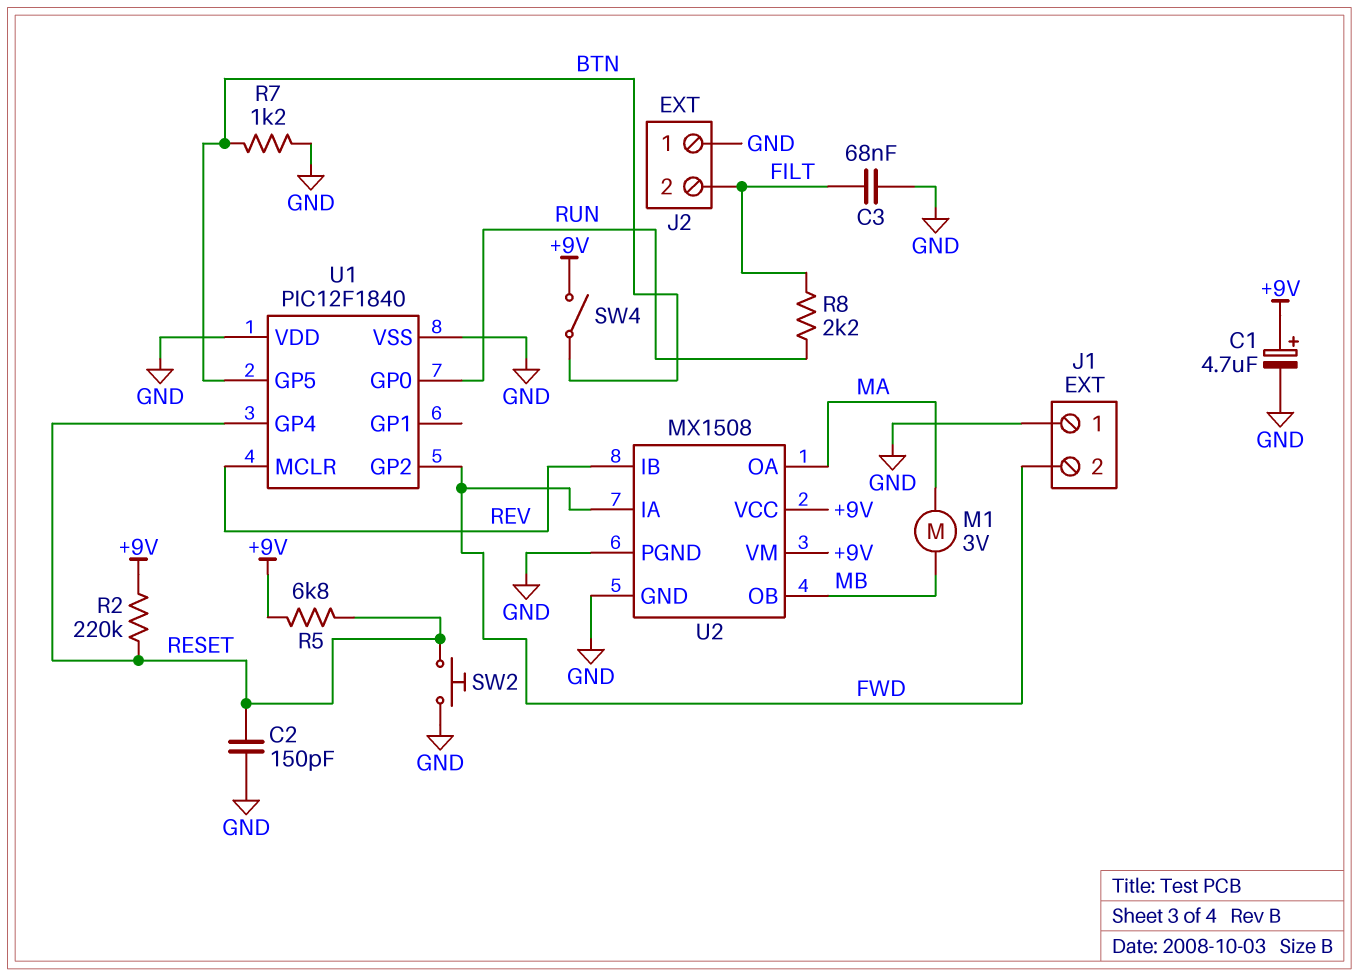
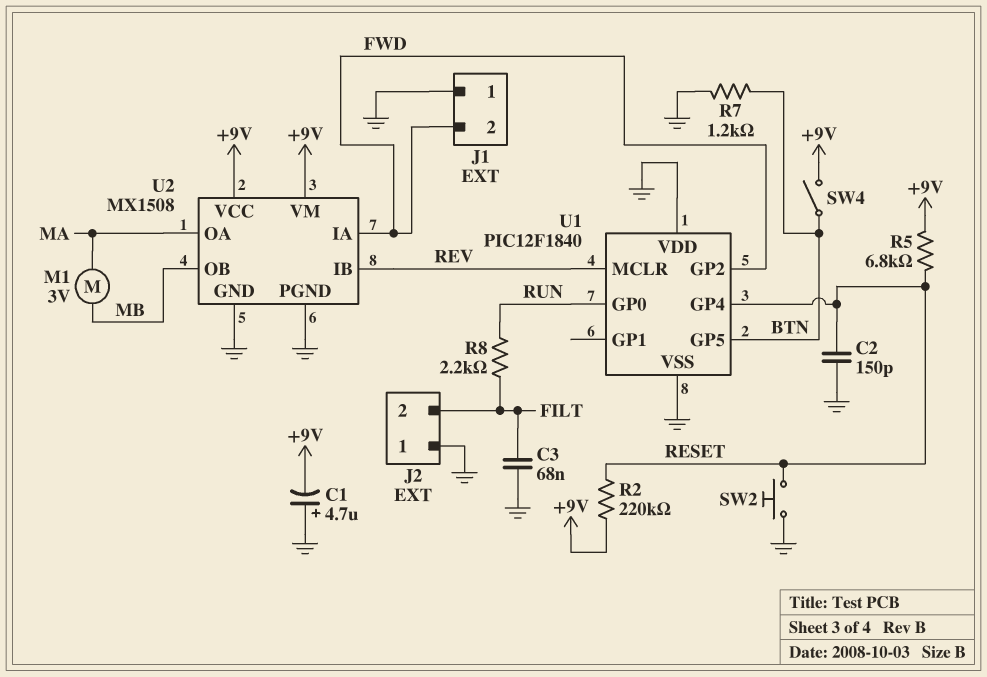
C1: 4.7uF (plus +9V, minus GND) -> 4.7uF (plus GND, minus +9V)

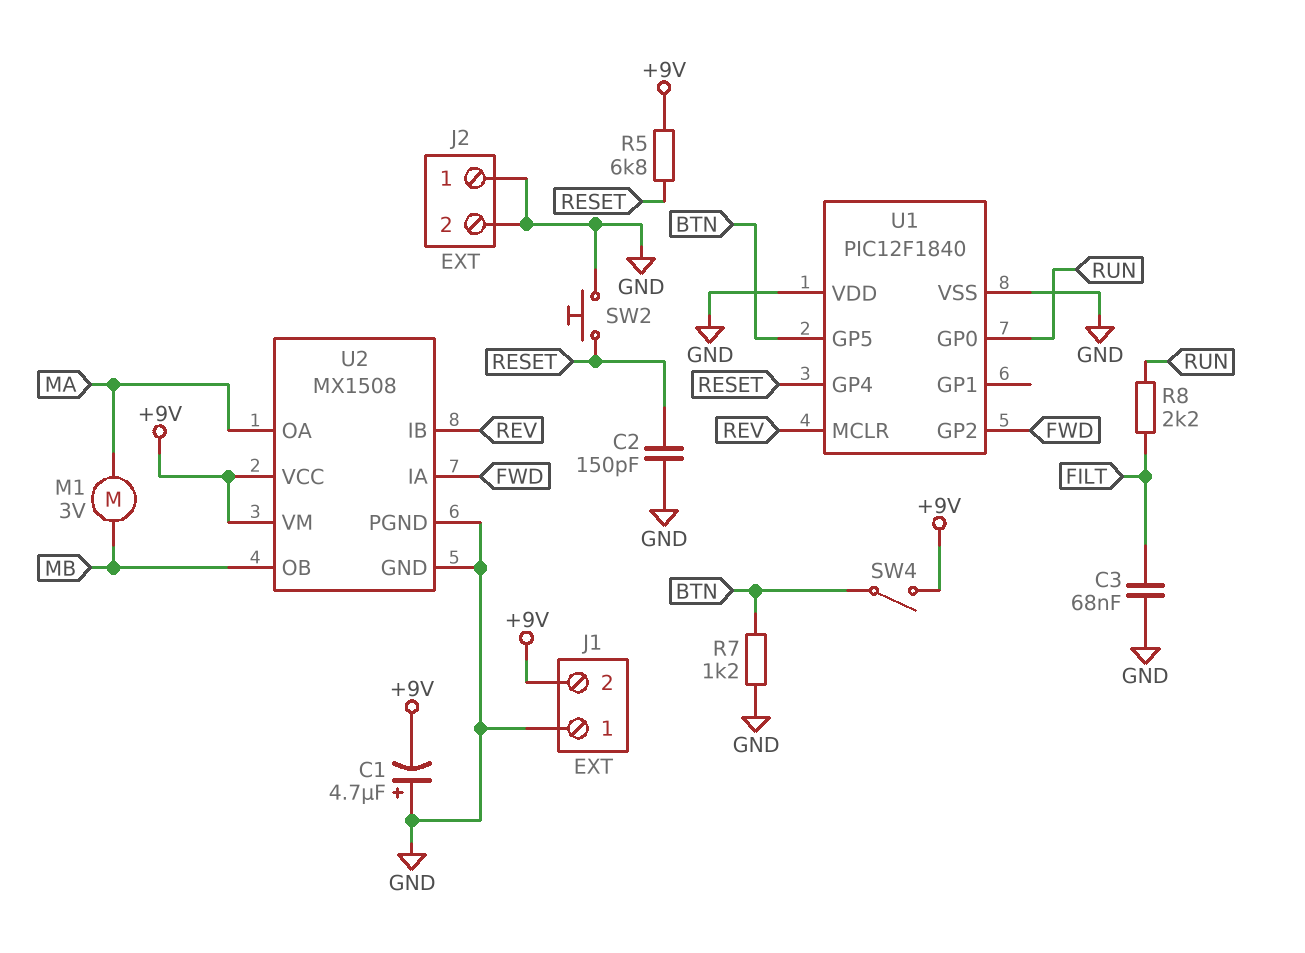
J1 pin 2: FWD -> +9V
J2 pin 2: FILT -> GND
R2: 220k (+9V, RESET) -> none

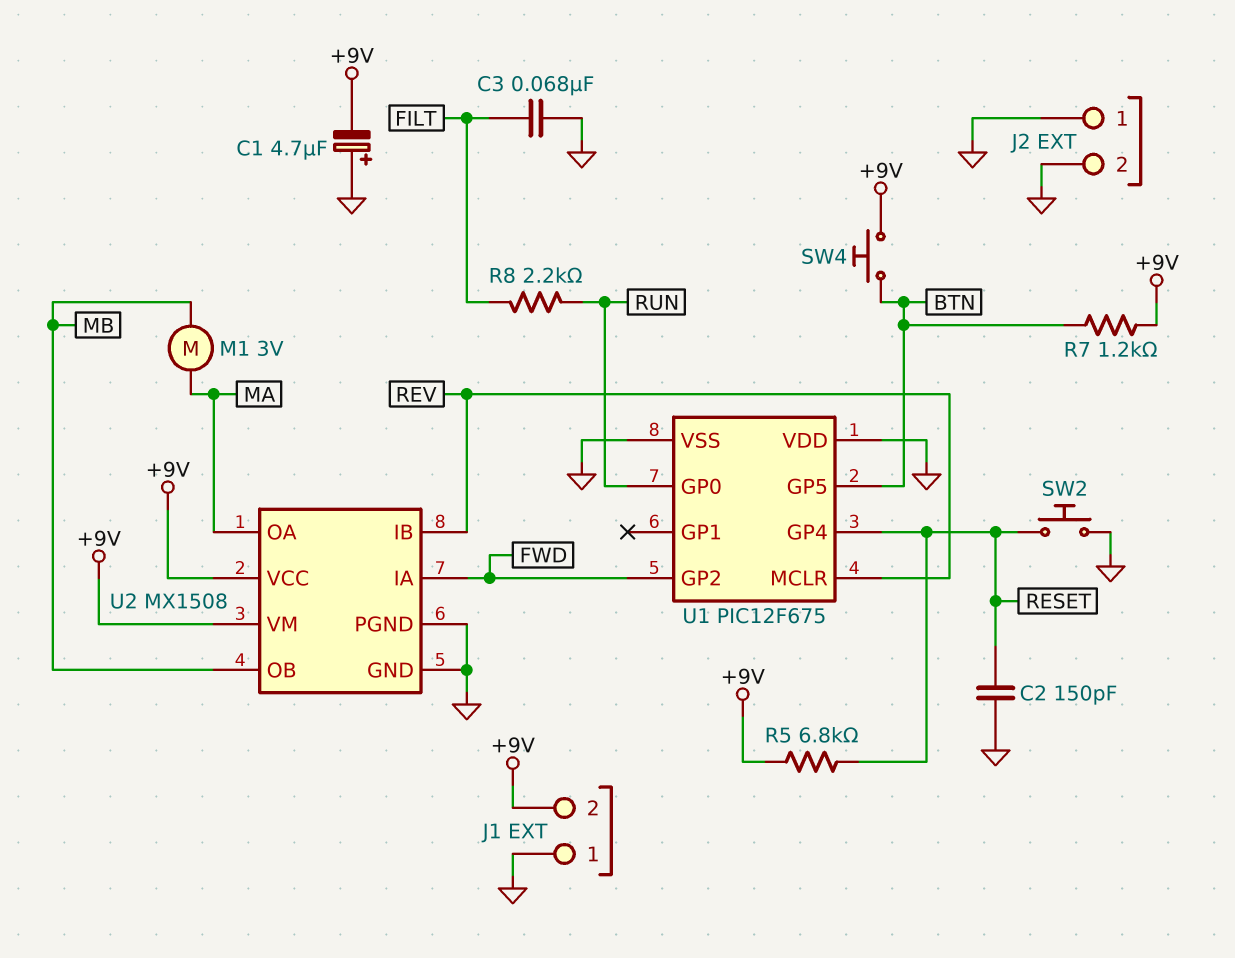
R7: 1.2k (BTN, GND) -> 1.2k (+9V, BTN)
SW4: switch (+9V, BTN) -> button (+9V, BTN)
U1: PIC12F1840 -> PIC12F675

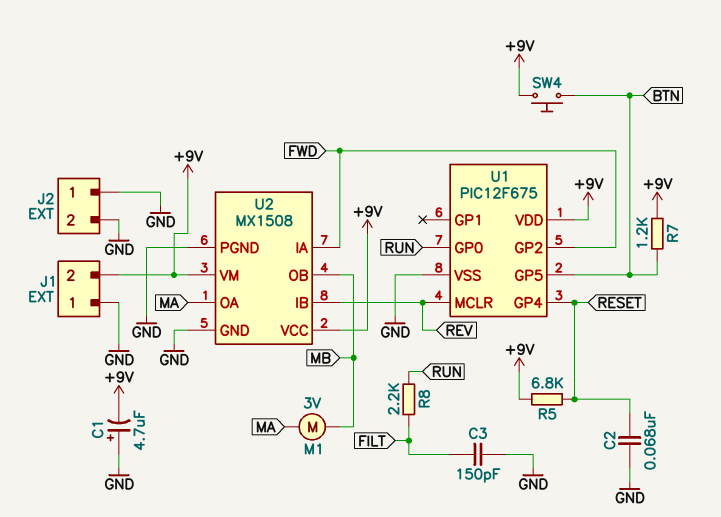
C2: 150pF (GND, RESET) -> 68nF (GND, RESET)
C3: 68nF (FILT, GND) -> 150pF (FILT, GND)
SW2: button (GND, RESET) -> none
U1 pin VDD: GND -> +9V

